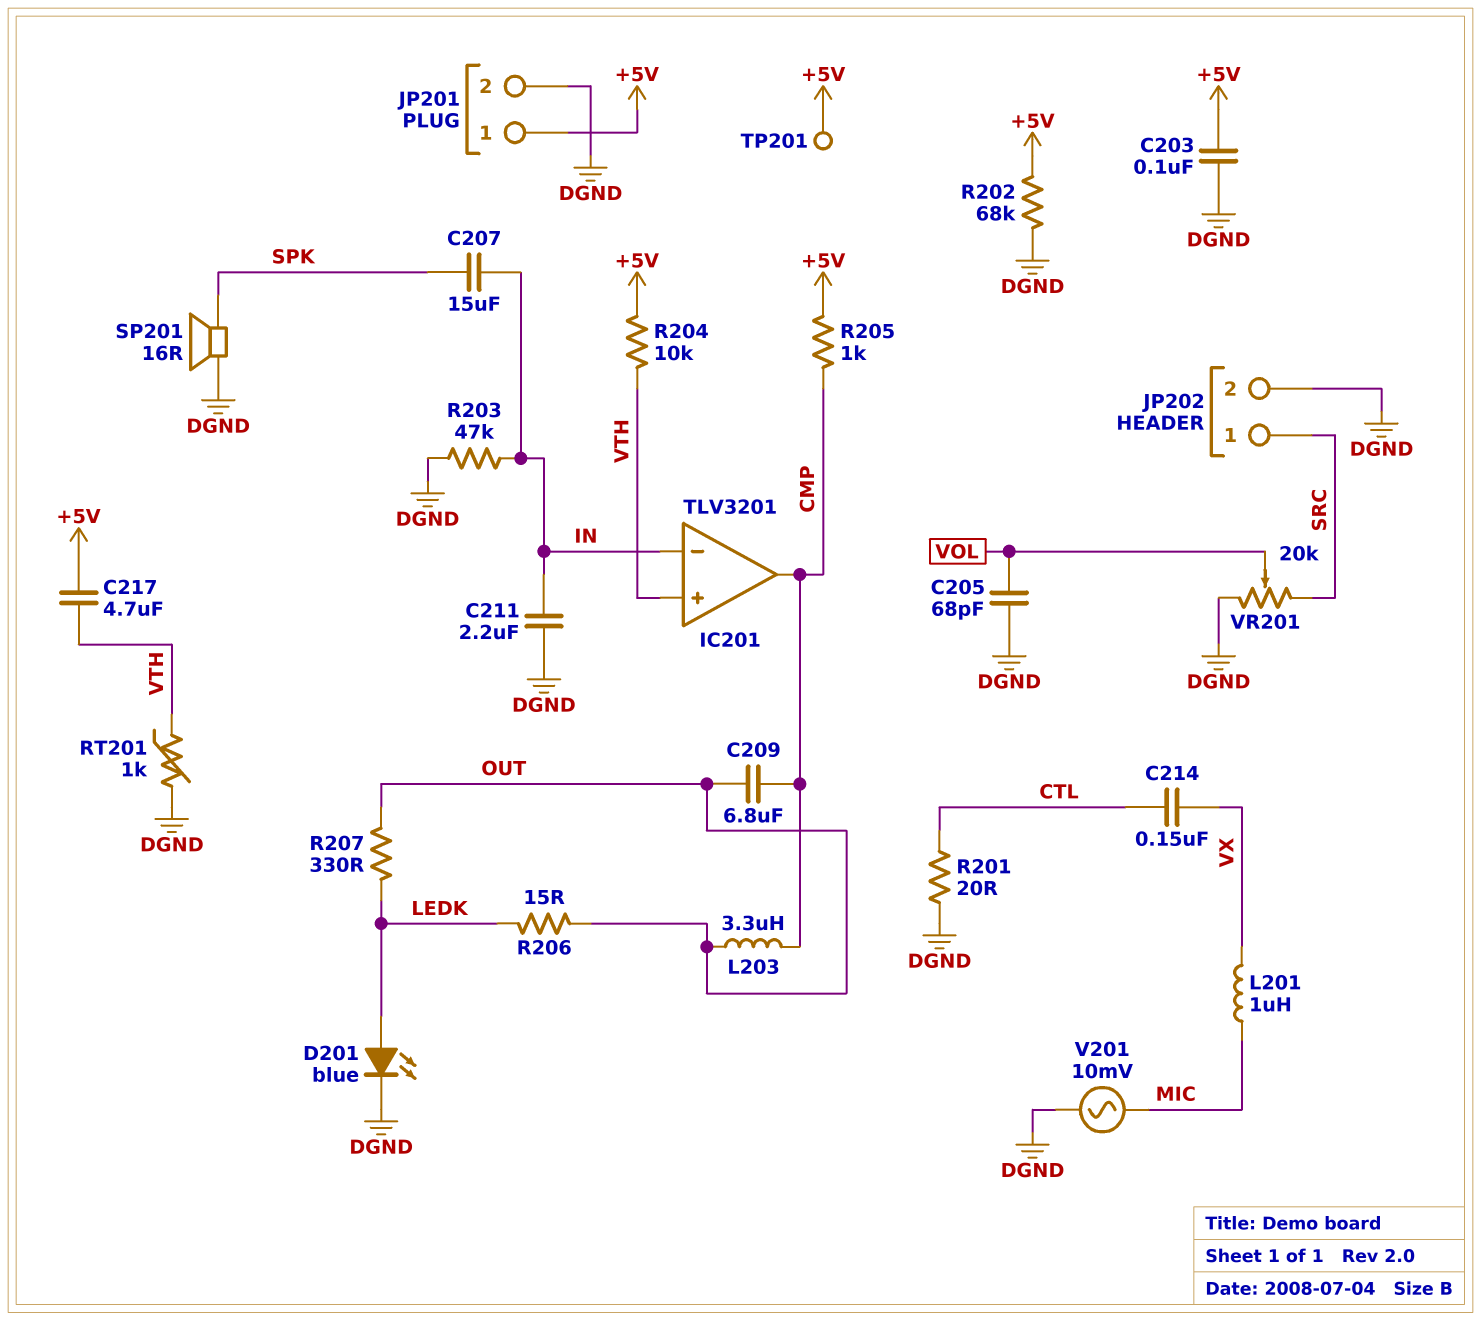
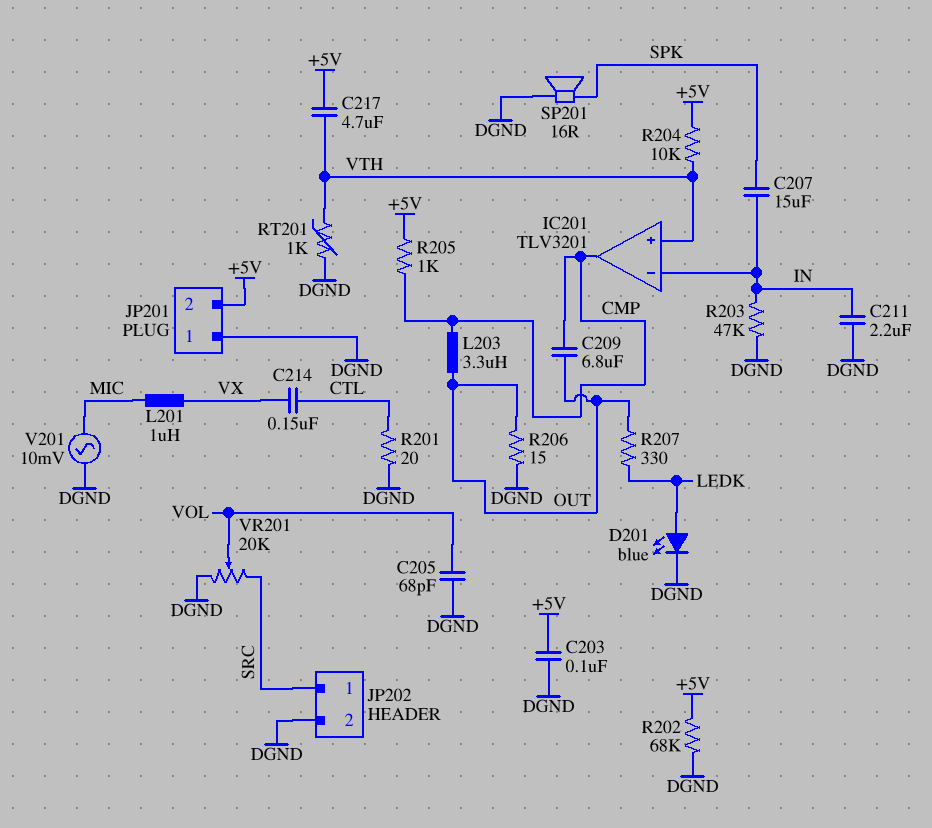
JP201 pin 1: +5V -> DGND
JP201 pin 2: DGND -> +5V
R206: 15 (LEDK, OUT) -> 15 (DGND, OUT)
TP201: test point (+5V) -> none

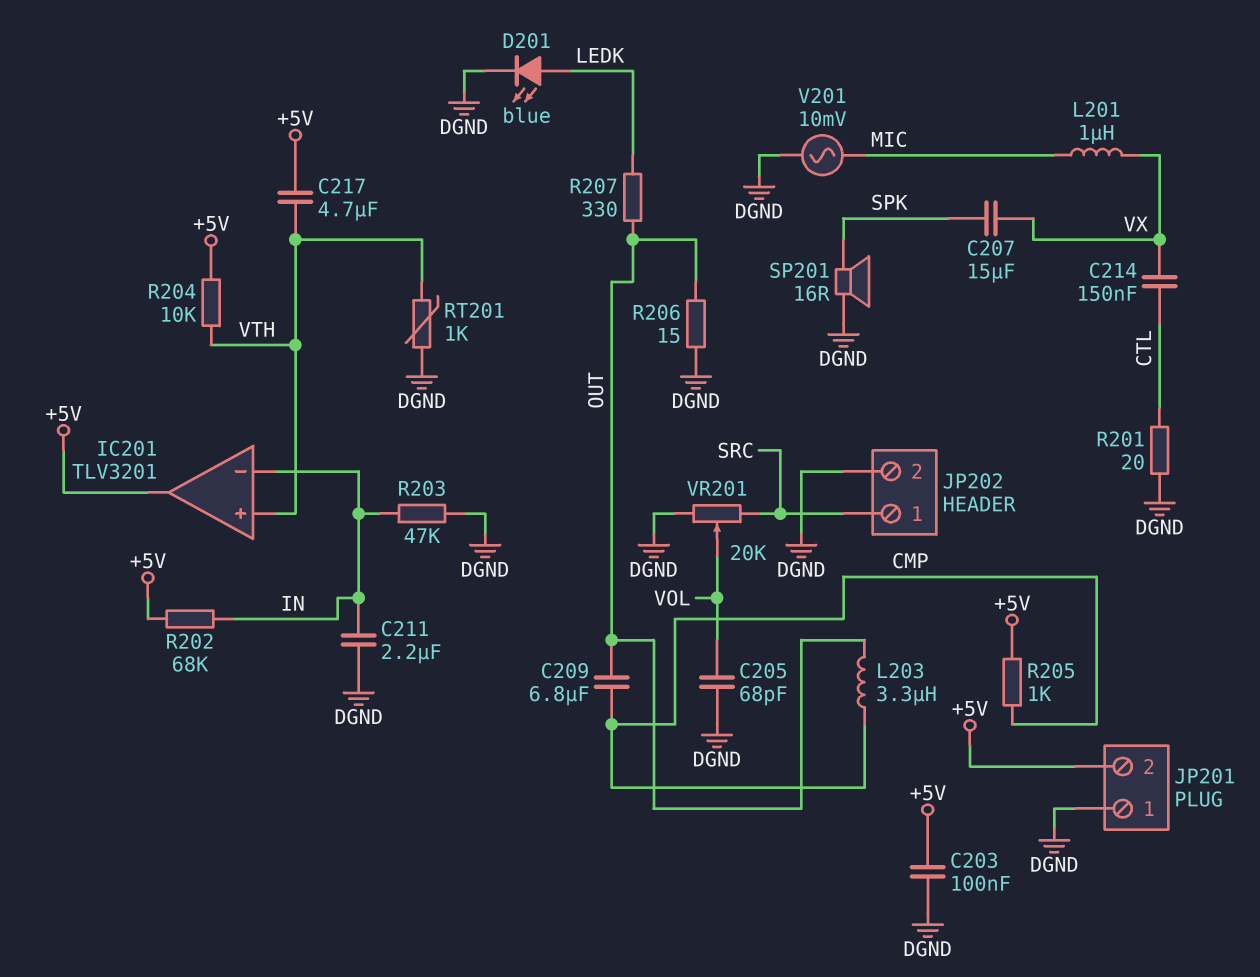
C207: 15uF (IN, SPK) -> 15uF (SPK, VX)
IC201 pin out: CMP -> +5V
R202: 68k (+5V, DGND) -> 68k (+5V, IN)

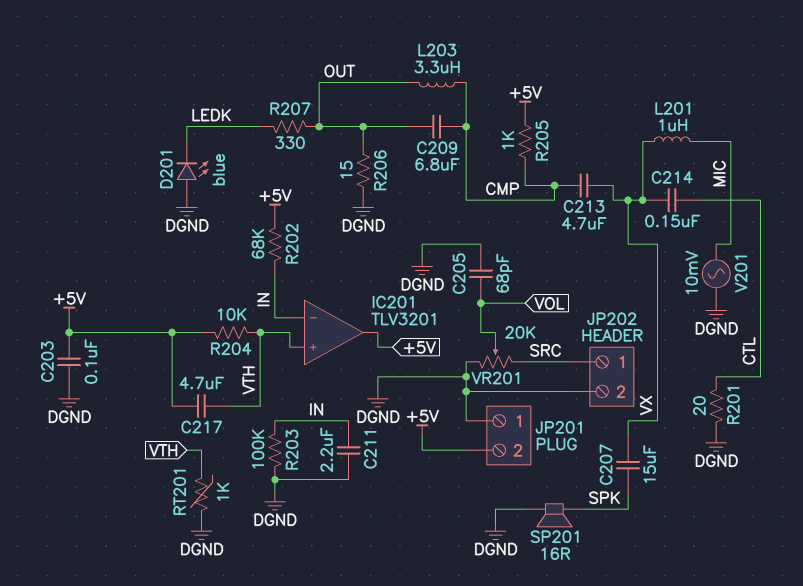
C213: none -> 4.7uF (CMP, VX)
D201: LED blue (A LEDK, K DGND) -> LED blue (A DGND, K LEDK)
R203: 47k (DGND, IN) -> 100k (DGND, IN)

